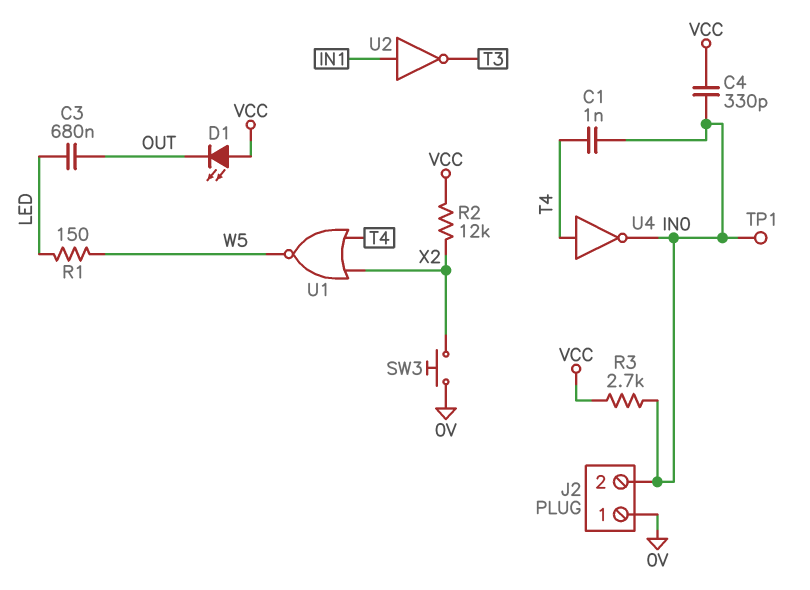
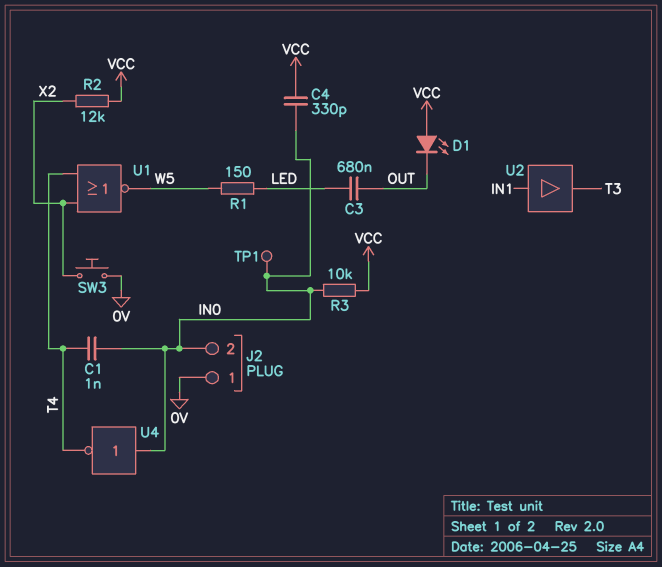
R3: 2.7k (IN0, VCC) -> 10k (IN0, VCC)
U2: NOT (in IN1, out T3) -> buffer (in IN1, out T3)
U4: NOT (in T4, out IN0) -> NOT (in IN0, out T4)

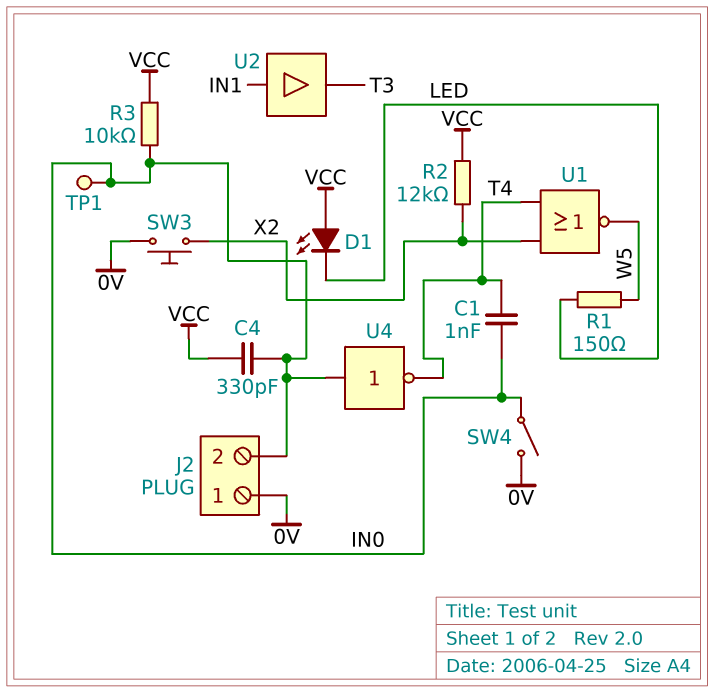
C3: 680nF (LED, OUT) -> none
D1: LED (A VCC, K OUT) -> LED (A VCC, K LED)
SW4: none -> switch (0V, IN0)

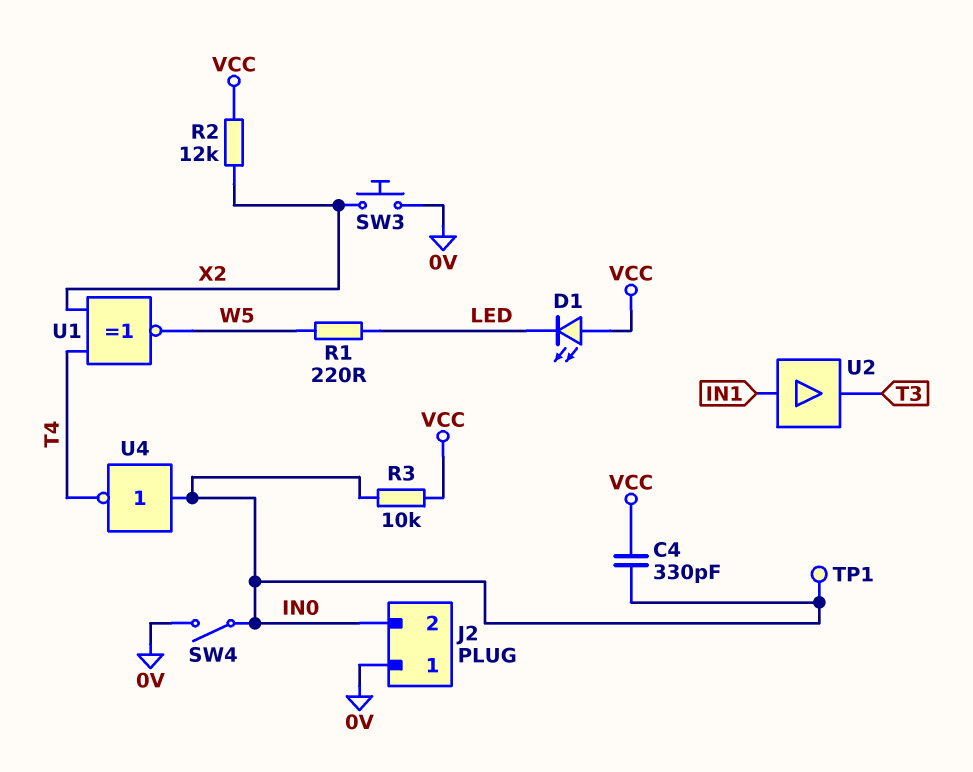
C1: 1nF (IN0, T4) -> none
R1: 150 (LED, W5) -> 220 (LED, W5)
U1: NOR (in T4, in X2, out W5) -> XNOR (in T4, in X2, out W5)

